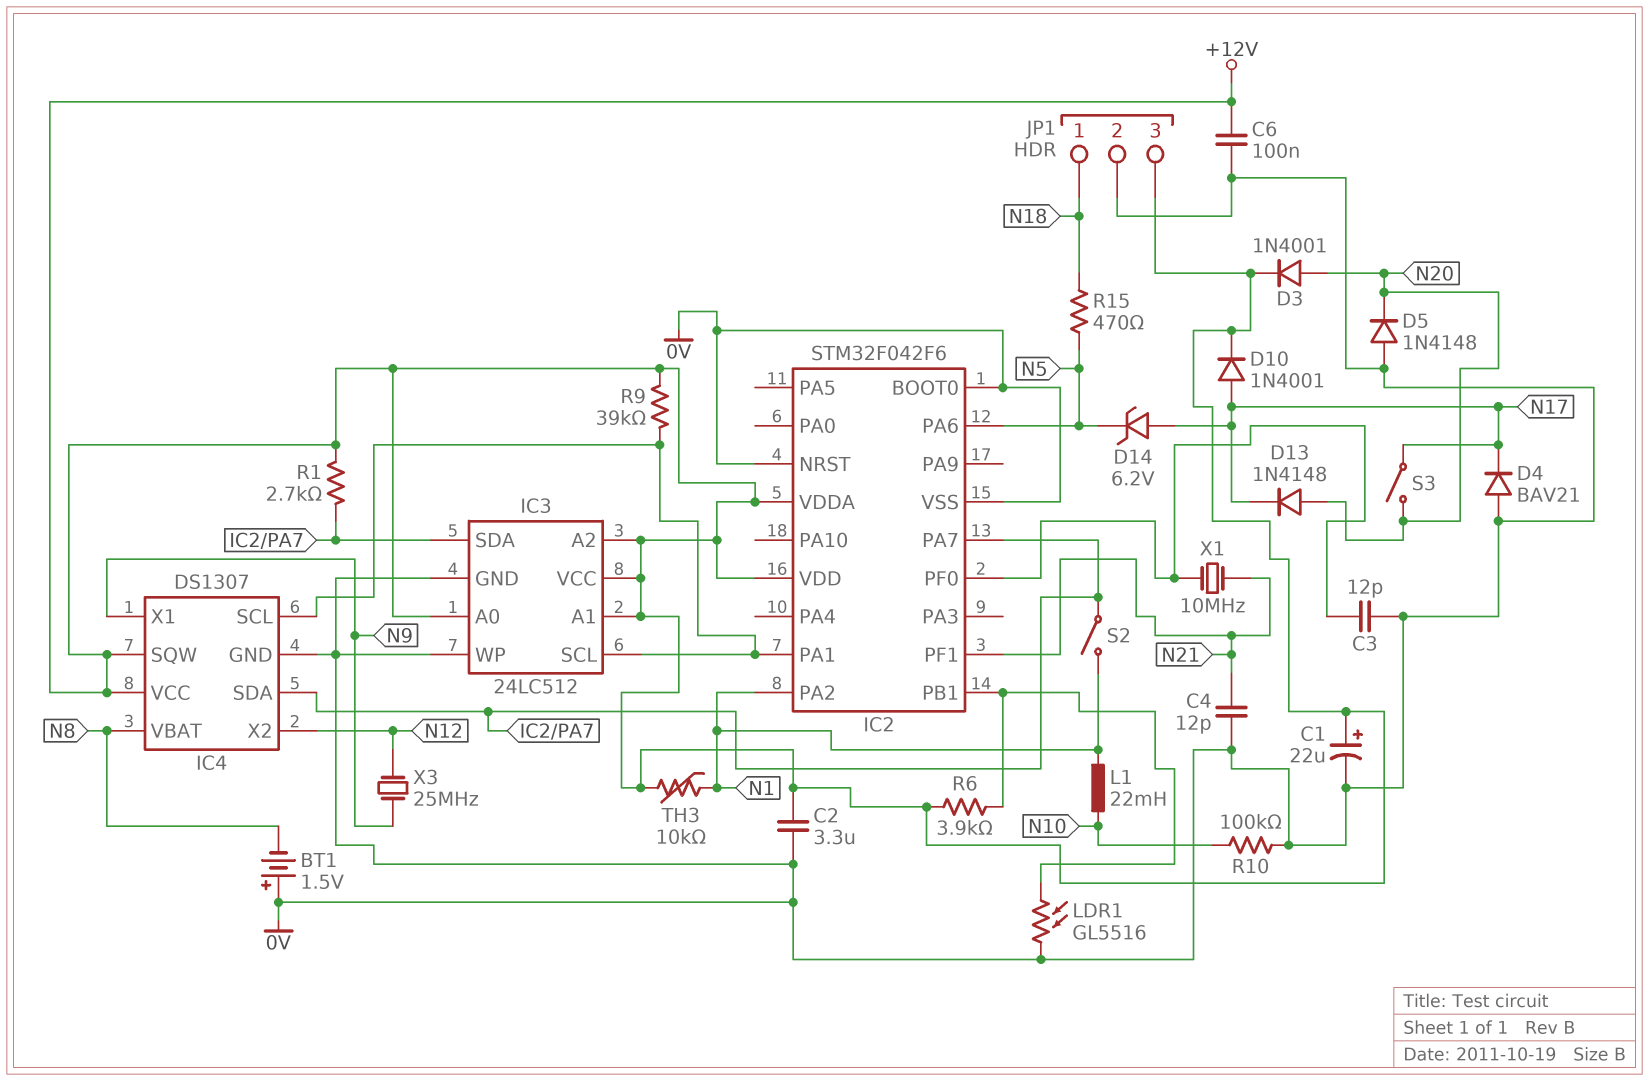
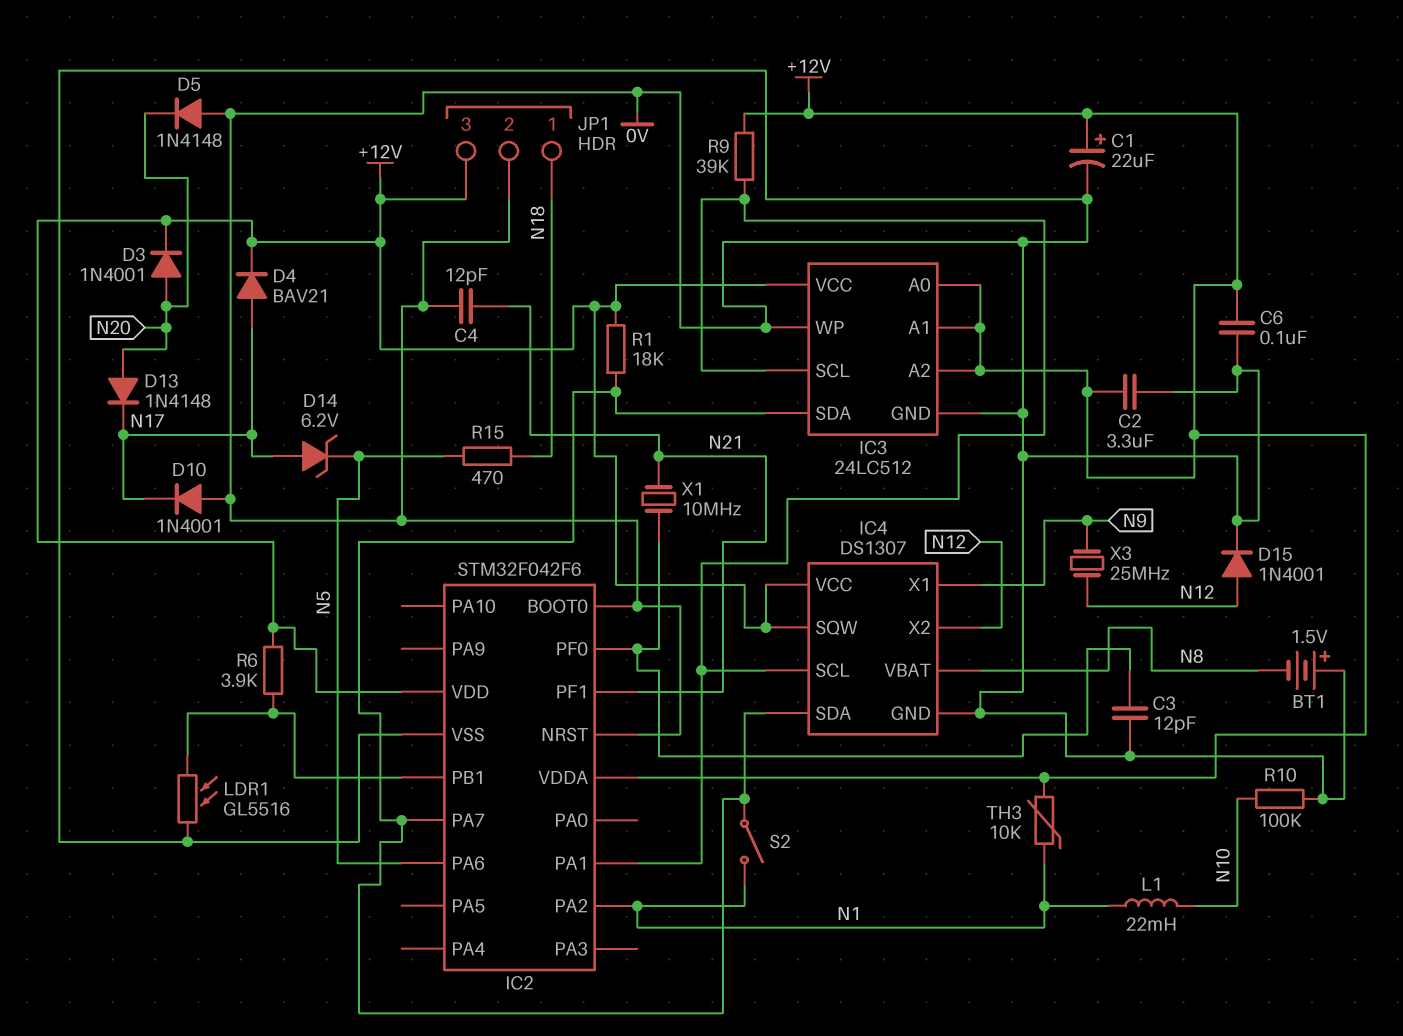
D4: diode BAV21 (A 0V, K N17) -> diode BAV21 (A N17, K +12V)
D10: diode 1N4001 (A N17, K +12V) -> diode 1N4001 (A 0V, K N17)
D15: none -> diode 1N4001 (A N12, K 0V)
R1: 2.7k (+12V, IC2/PA7) -> 18k (+12V, IC2/PA7)
S3: switch (N17, N20) -> none

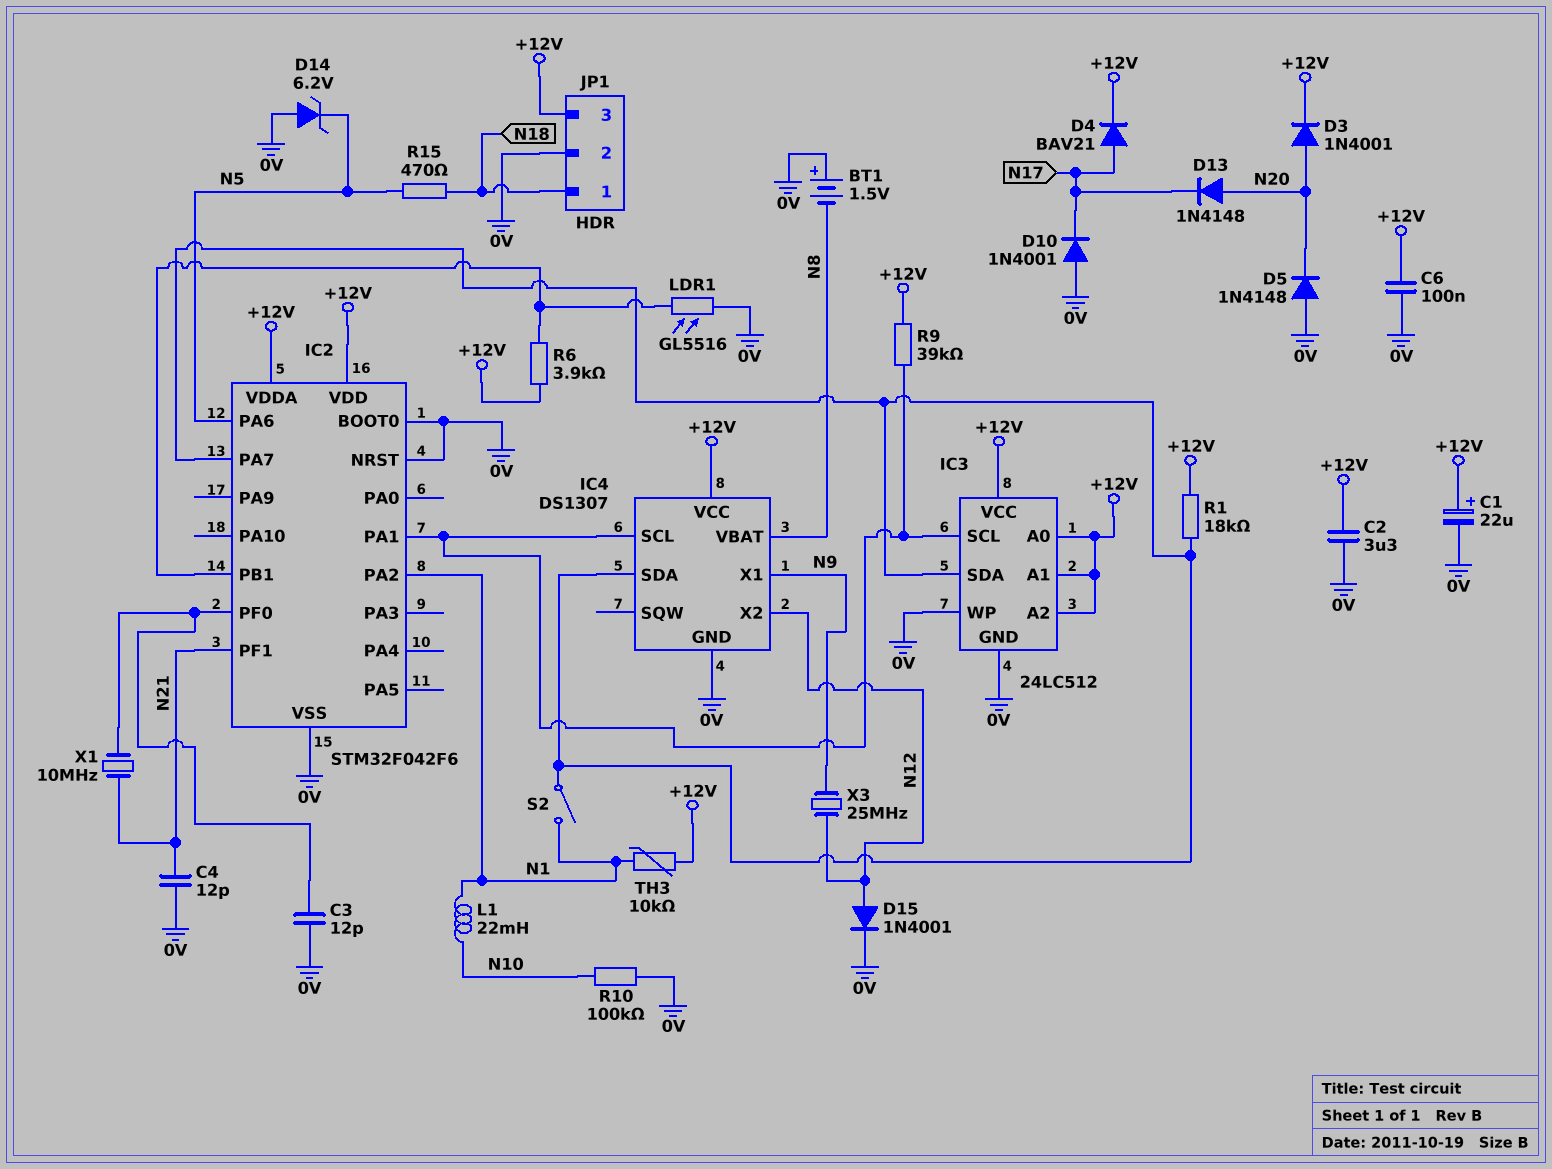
D14: zener 6.2V (A N17, K N5) -> zener 6.2V (A 0V, K N5)
IC4 pin SQW: +12V -> none

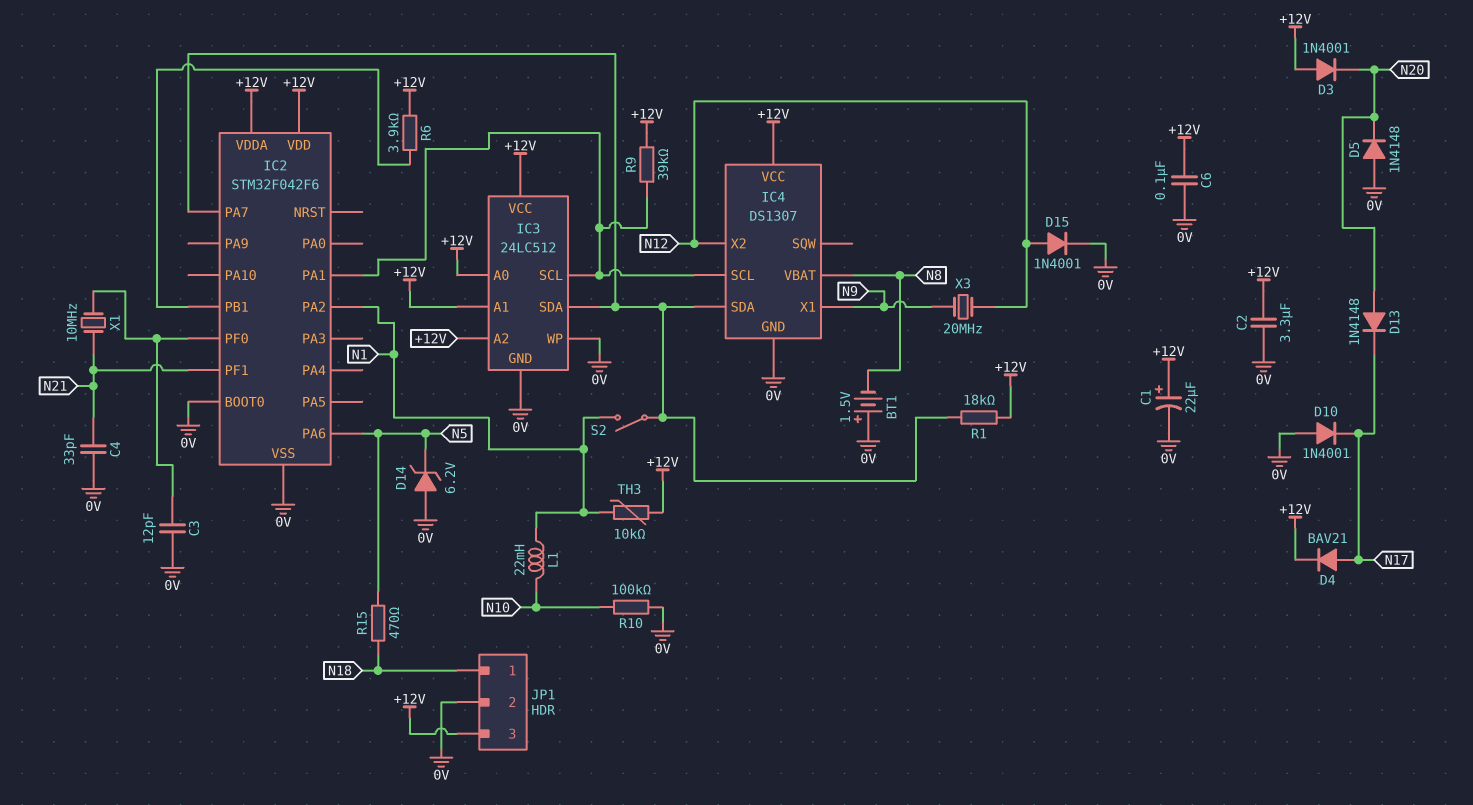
C4: 12pF (0V, N21) -> 33pF (0V, N21)
D3: diode 1N4001 (A N20, K +12V) -> diode 1N4001 (A +12V, K N20)
IC2 pin NRST: 0V -> none
LDR1: GL5516 (0V, IC2/PB1) -> none
X3: 25MHz (N9, N12) -> 20MHz (N9, N12)

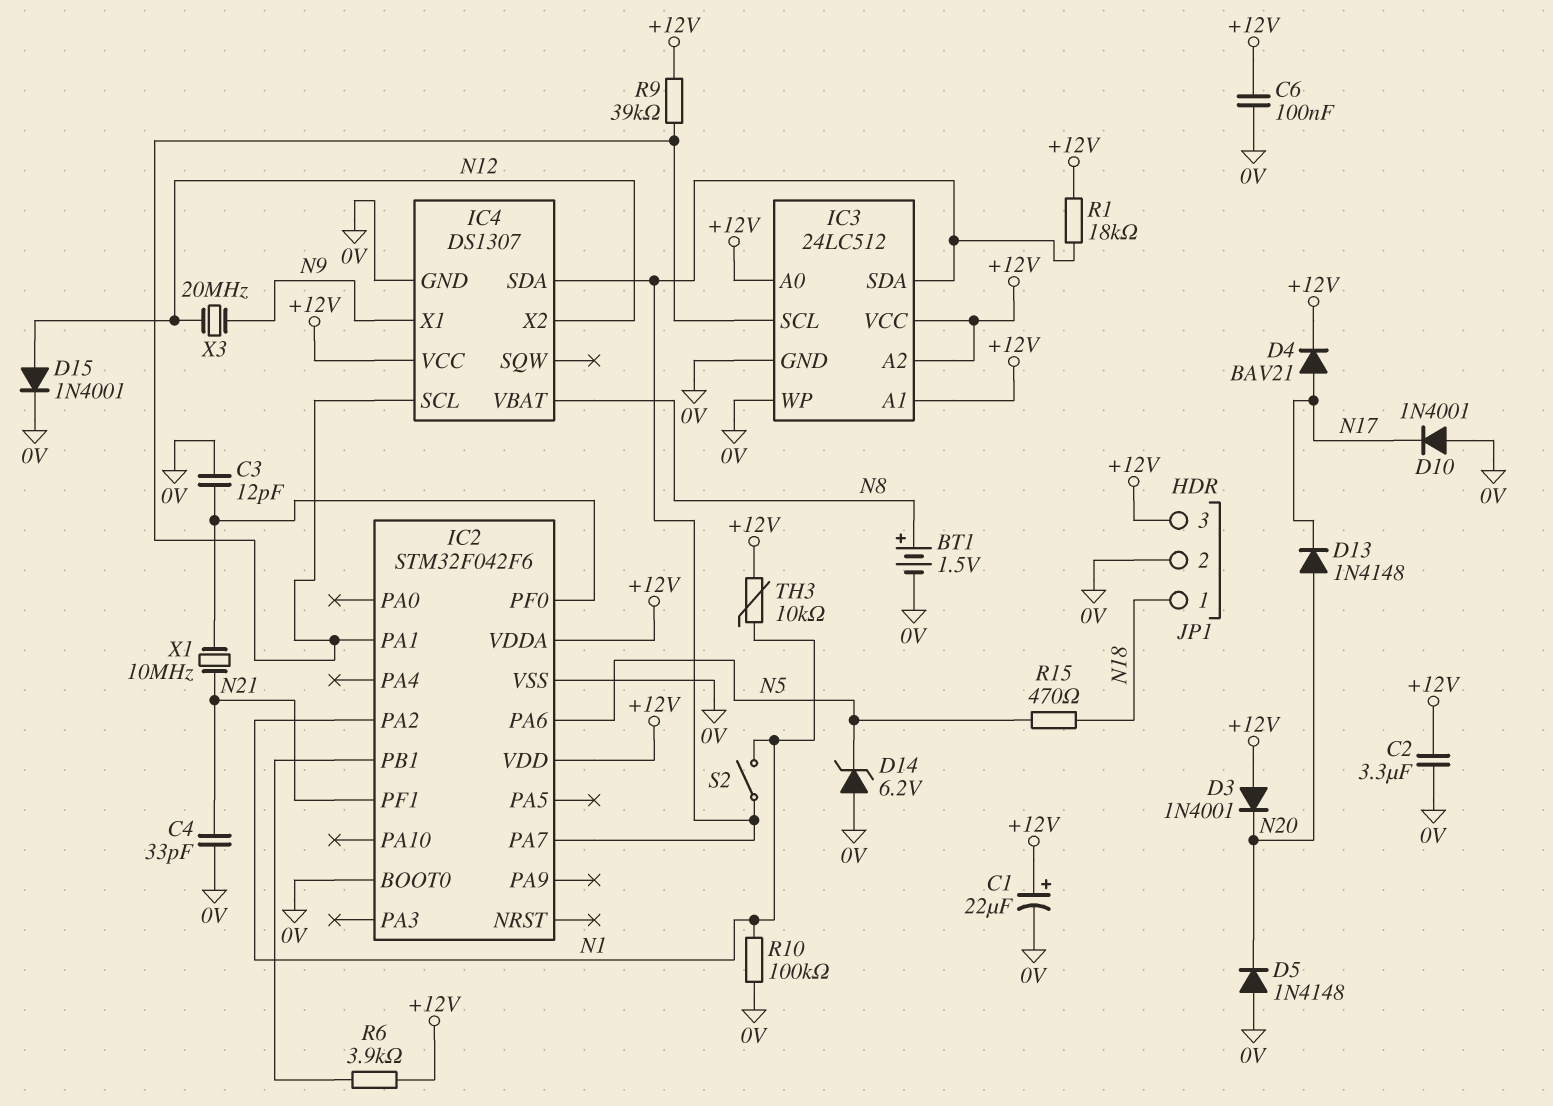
BT1: 1.5V (plus 0V, minus N8) -> 1.5V (plus N8, minus 0V)
L1: 22mH (N1, N10) -> none
R10: 100k (0V, N10) -> 100k (0V, N1)

